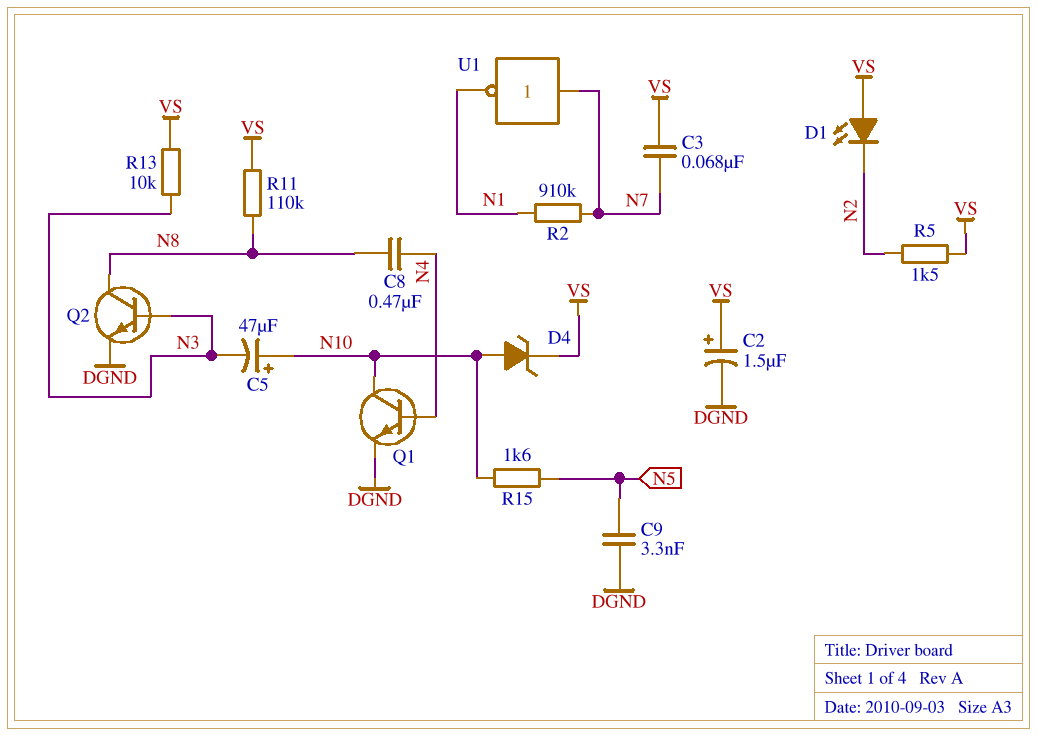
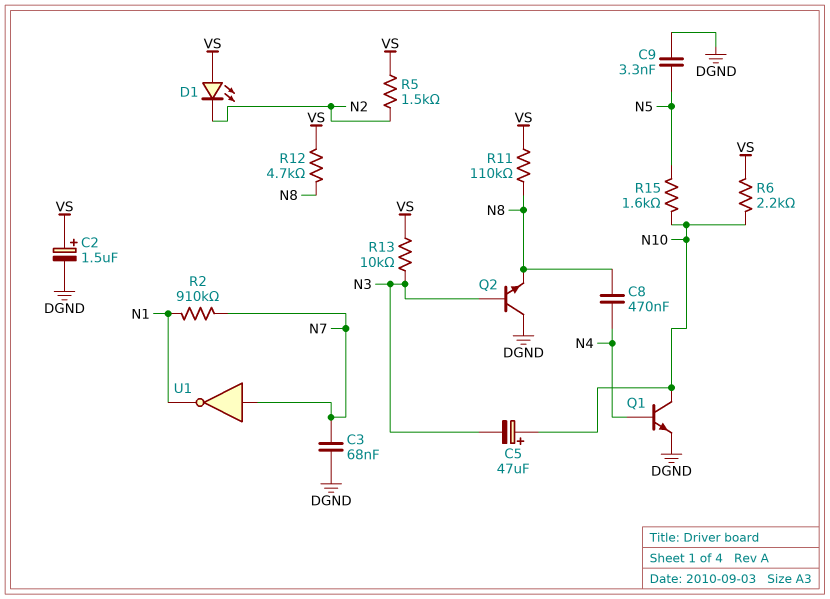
C3: 68nF (N7, VS) -> 68nF (DGND, N7)
D4: zener (A N10, K VS) -> none
Q2: NPN (B N3, C N8, E DGND) -> NPN (B N3, C DGND, E N8)
R6: none -> 2.2k (N10, VS)
R12: none -> 4.7k (N8, VS)

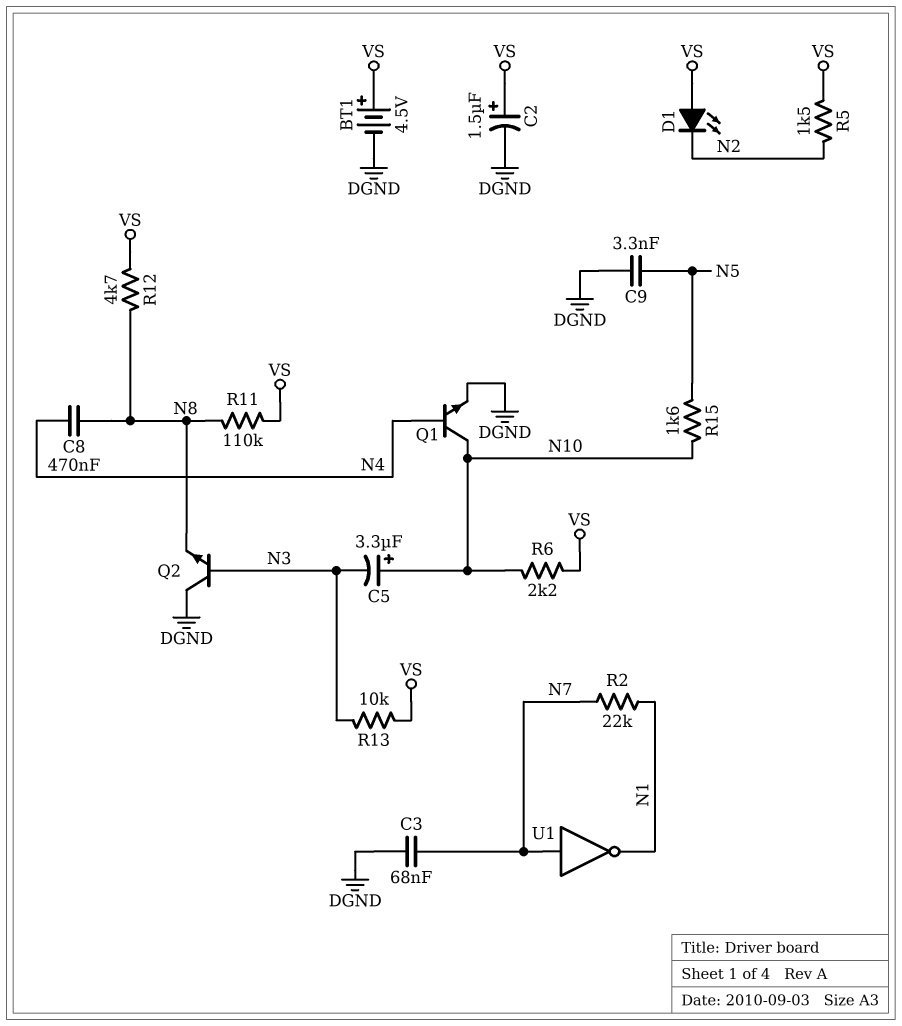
BT1: none -> 4.5V (plus VS, minus DGND)
C5: 47uF (plus N10, minus N3) -> 3.3uF (plus N10, minus N3)
R2: 910k (N1, N7) -> 22k (N1, N7)

